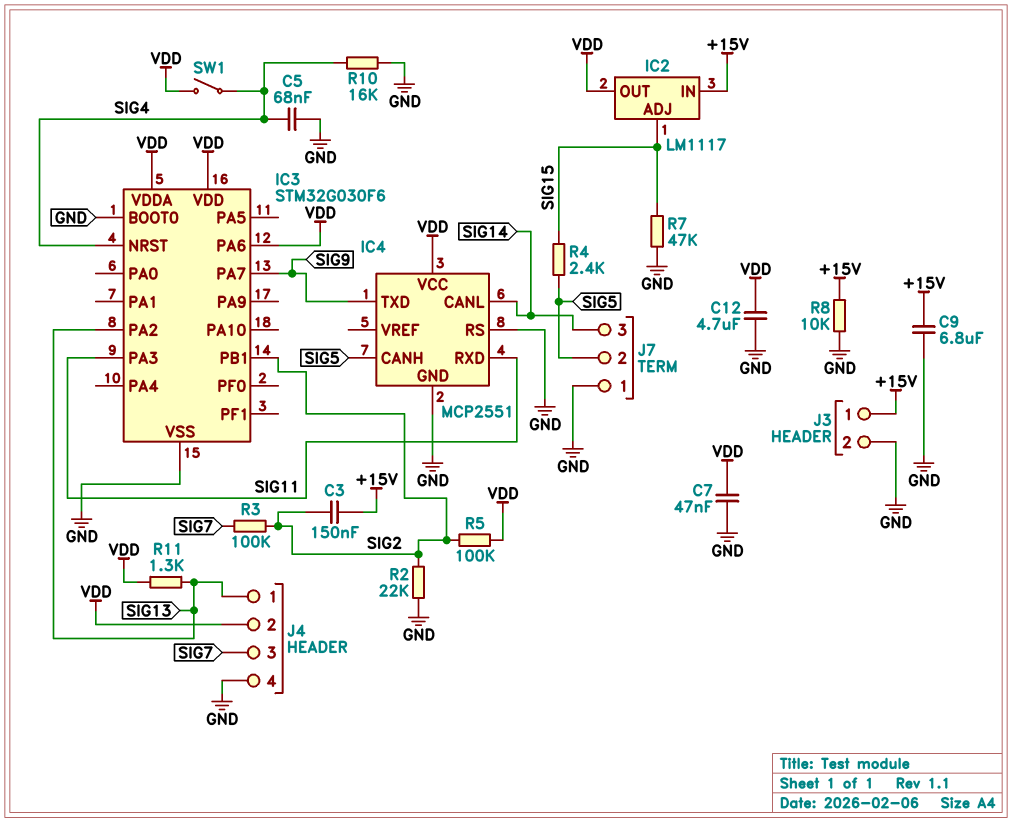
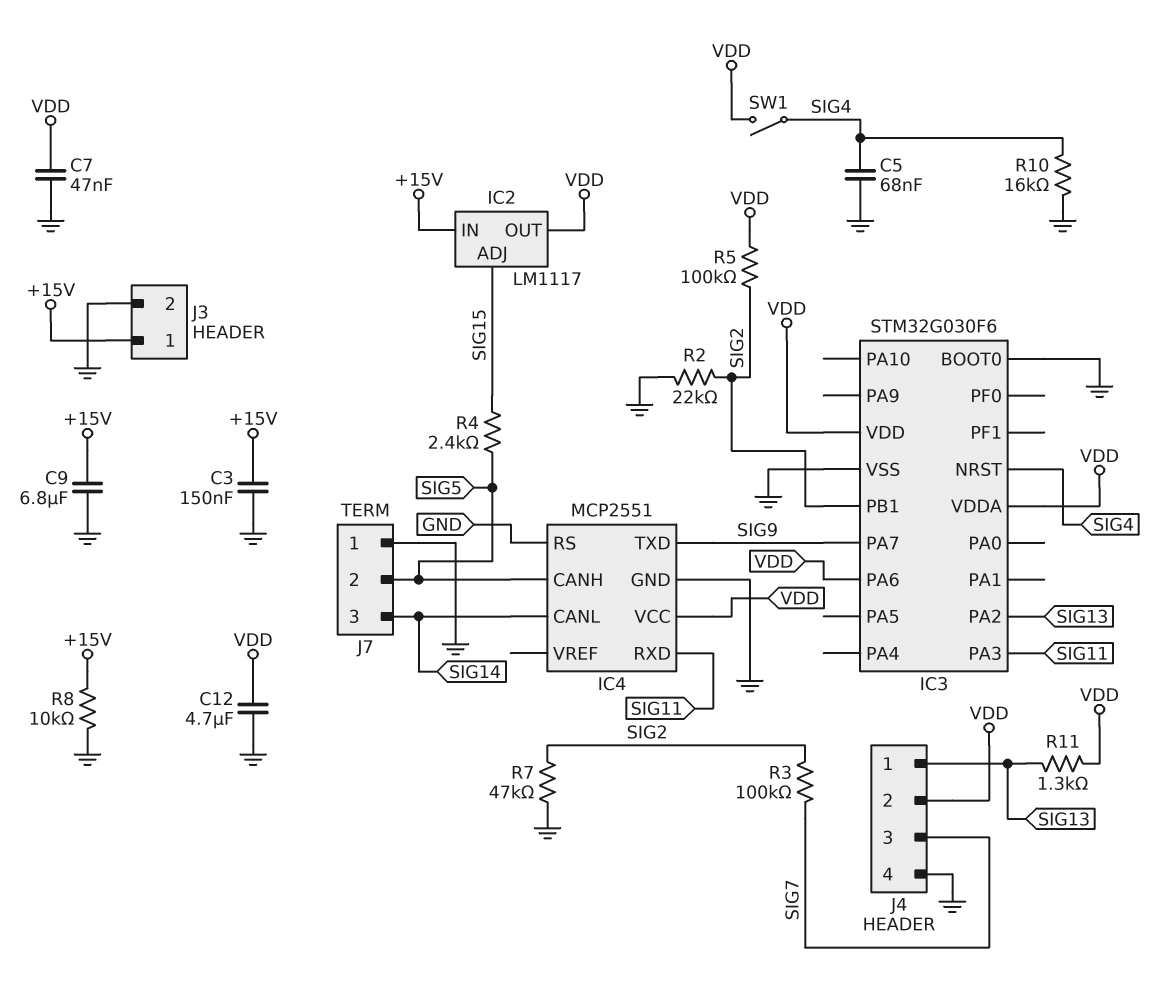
C3: 150nF (+15V, SIG2) -> 150nF (+15V, GND)
R7: 47k (GND, SIG15) -> 47k (GND, SIG2)

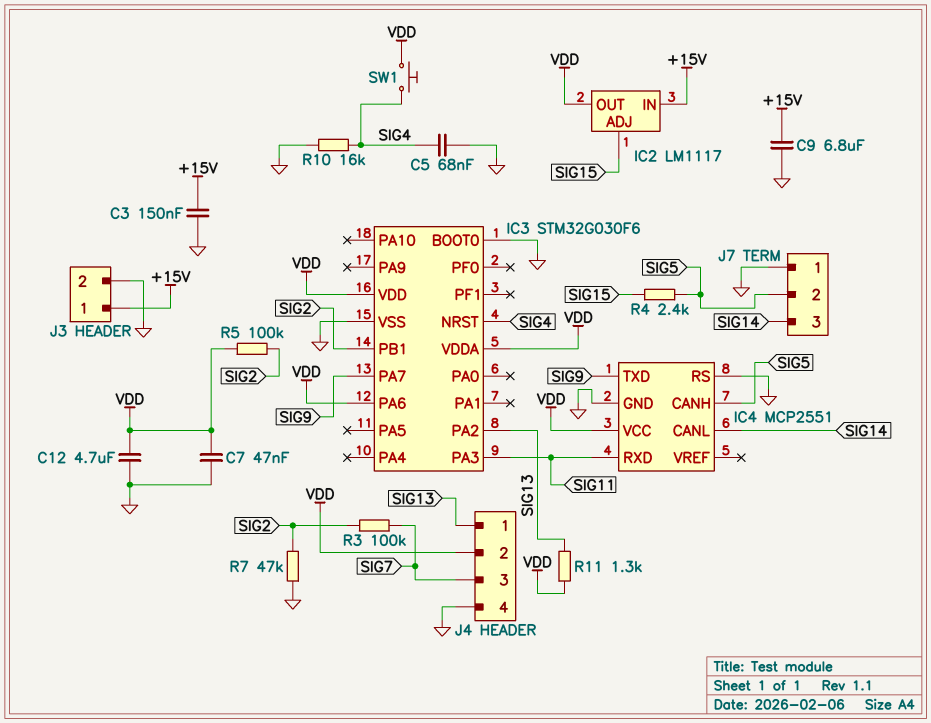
R2: 22k (GND, SIG2) -> none
R8: 10k (+15V, GND) -> none
SW1: switch (SIG4, VDD) -> button (SIG4, VDD)

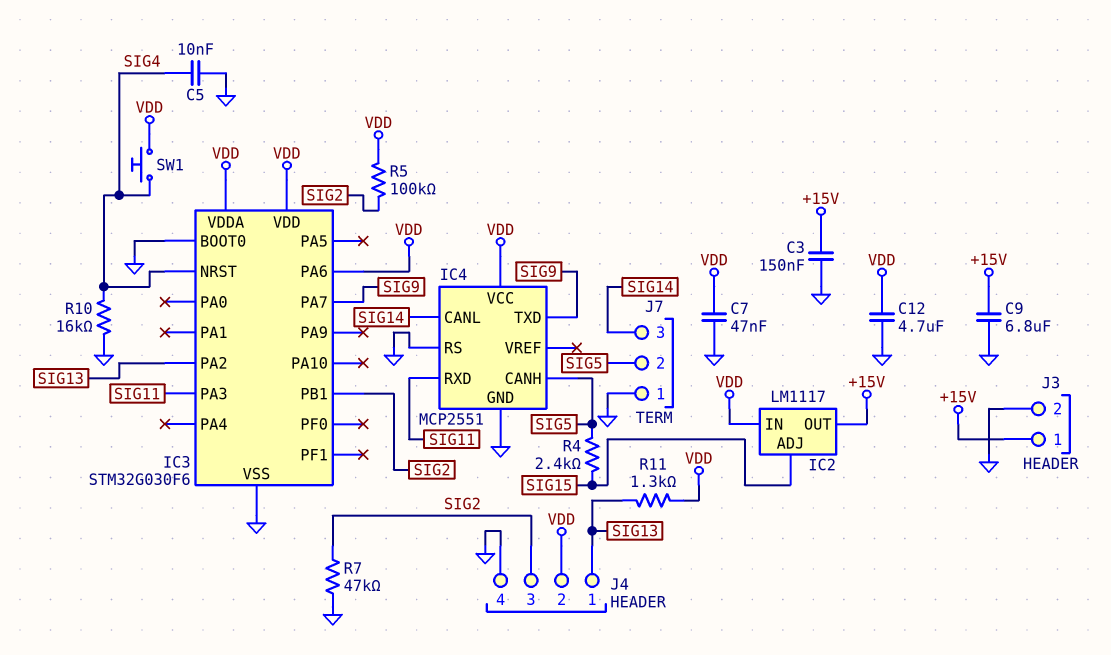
C5: 68nF (GND, SIG4) -> 10nF (GND, SIG4)
IC2 pin IN: +15V -> VDD
IC2 pin OUT: VDD -> +15V
J4 pin 3: SIG7 -> SIG2
R3: 100k (SIG2, SIG7) -> none

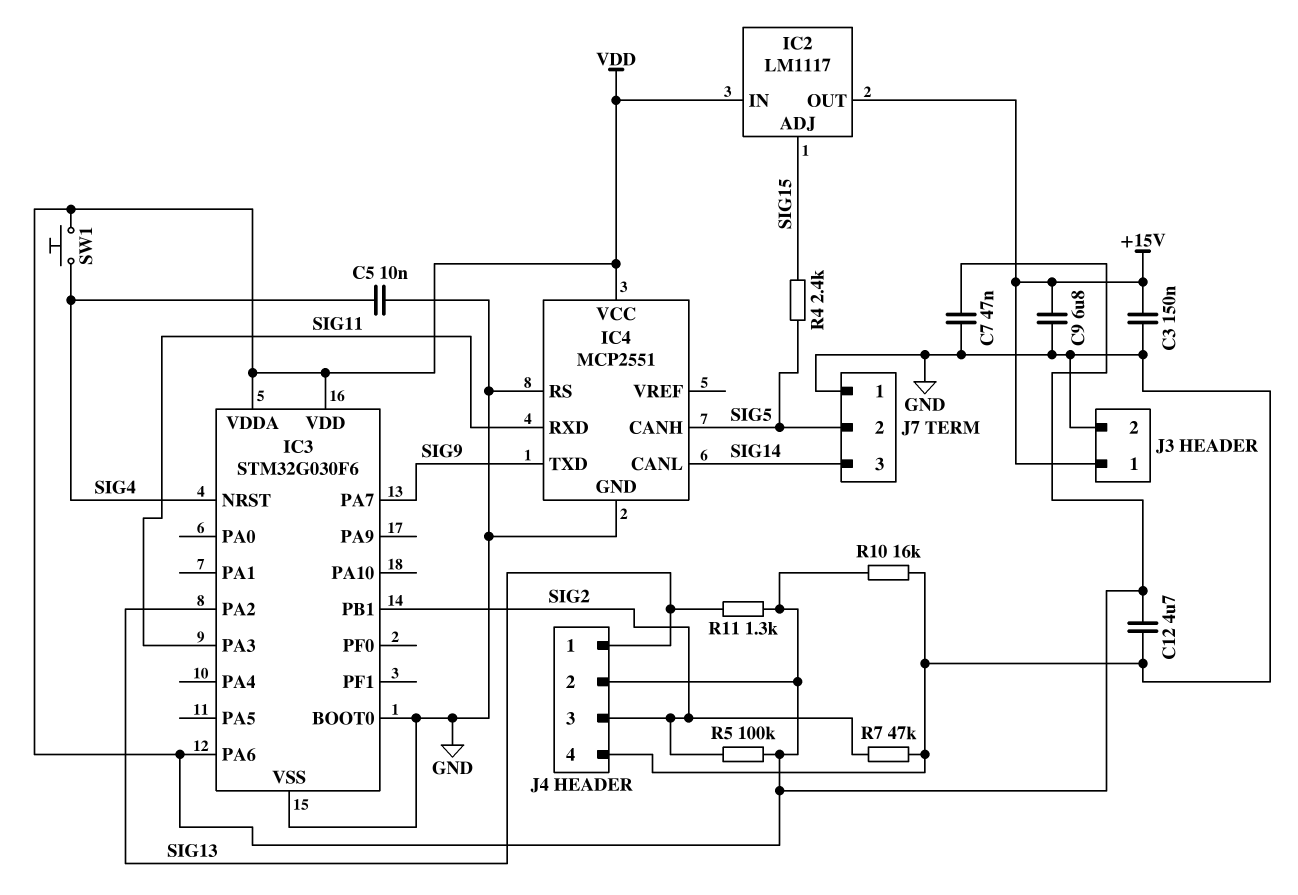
R10: 16k (GND, SIG4) -> 16k (GND, VDD)

